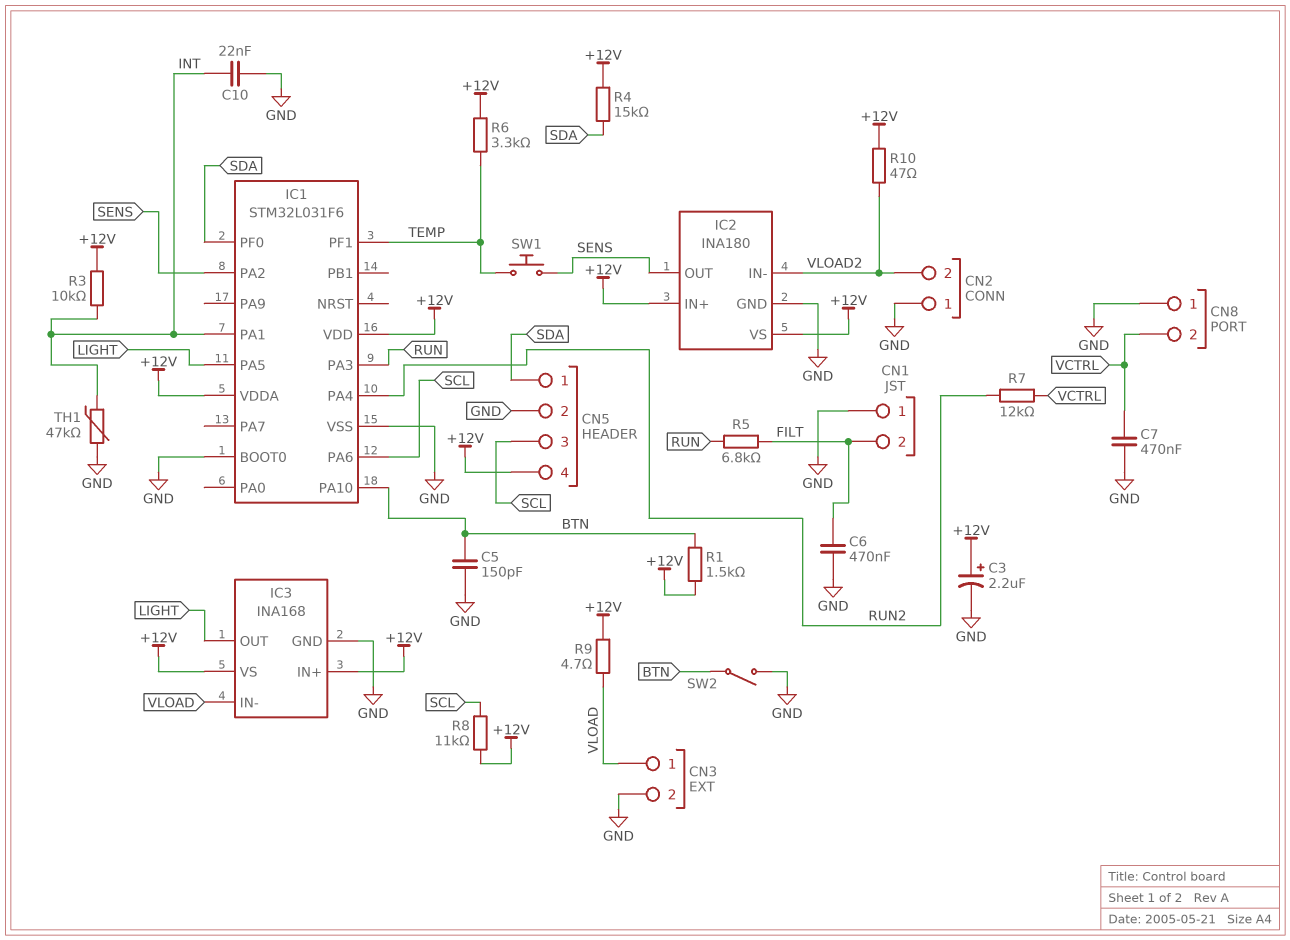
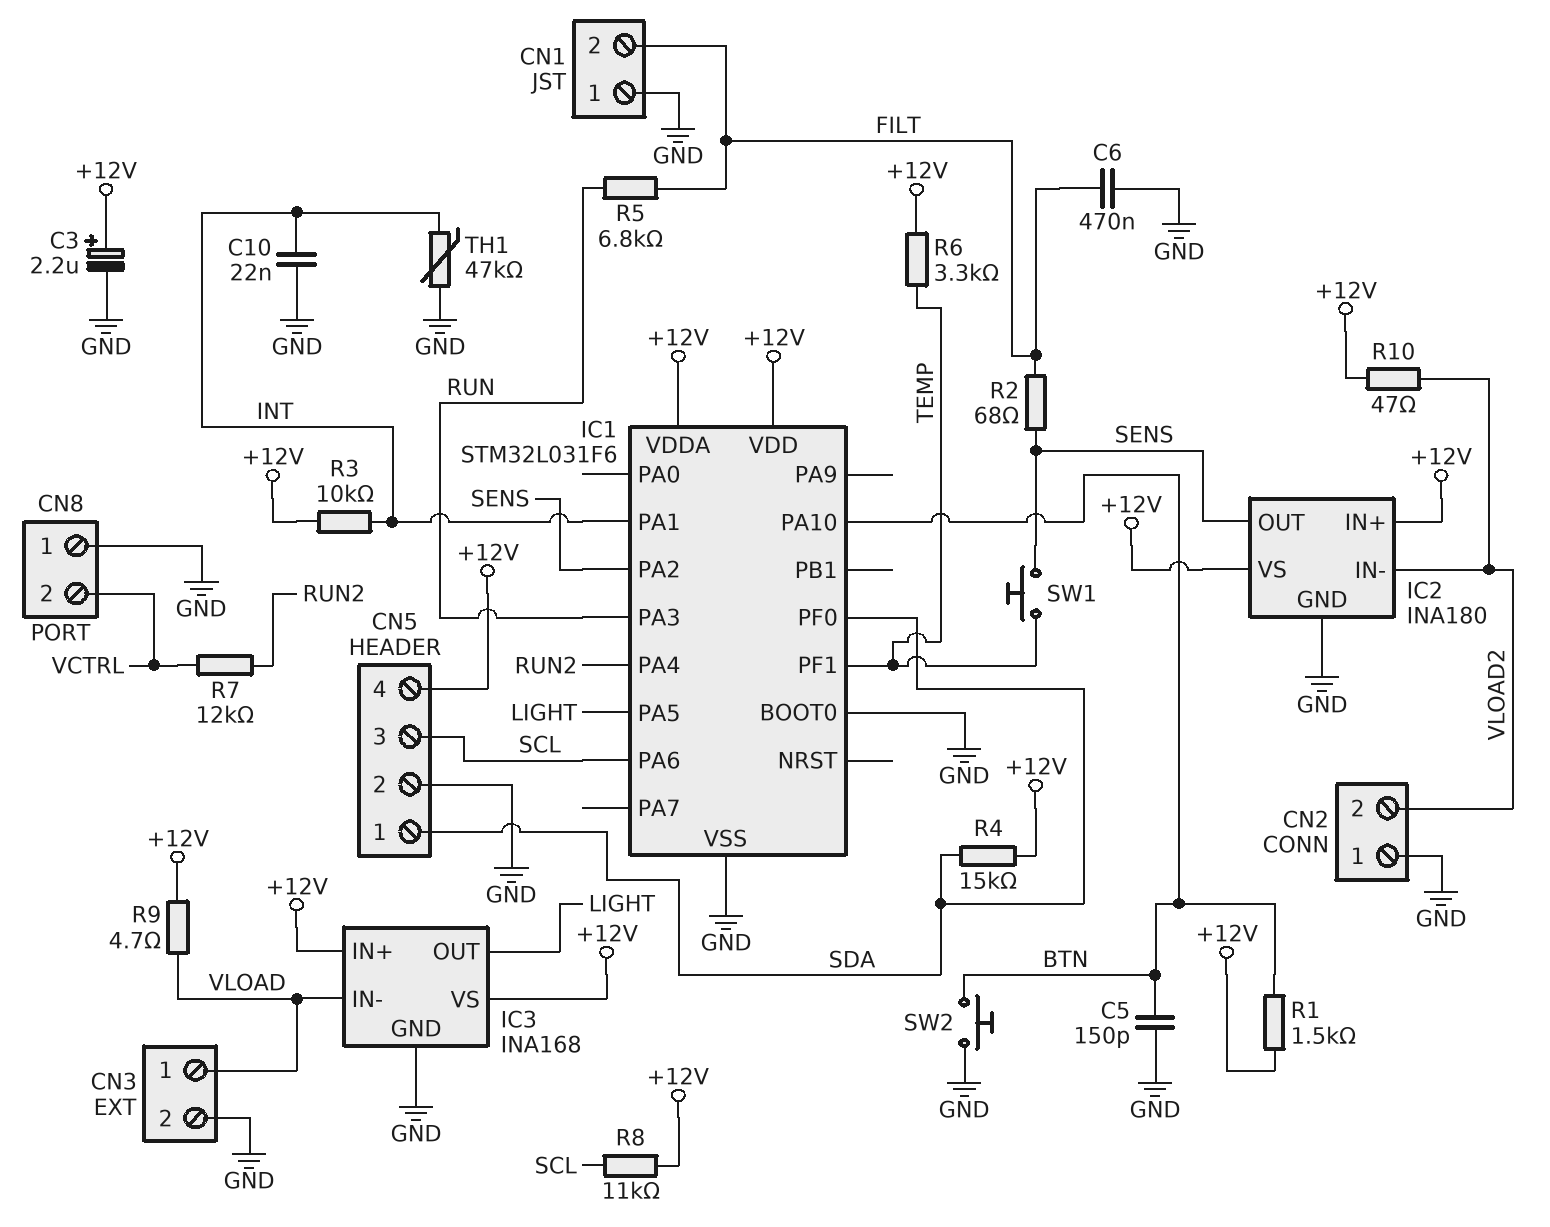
C7: 470nF (GND, VCTRL) -> none
R2: none -> 68 (FILT, SENS)
SW2: switch (BTN, GND) -> button (BTN, GND)

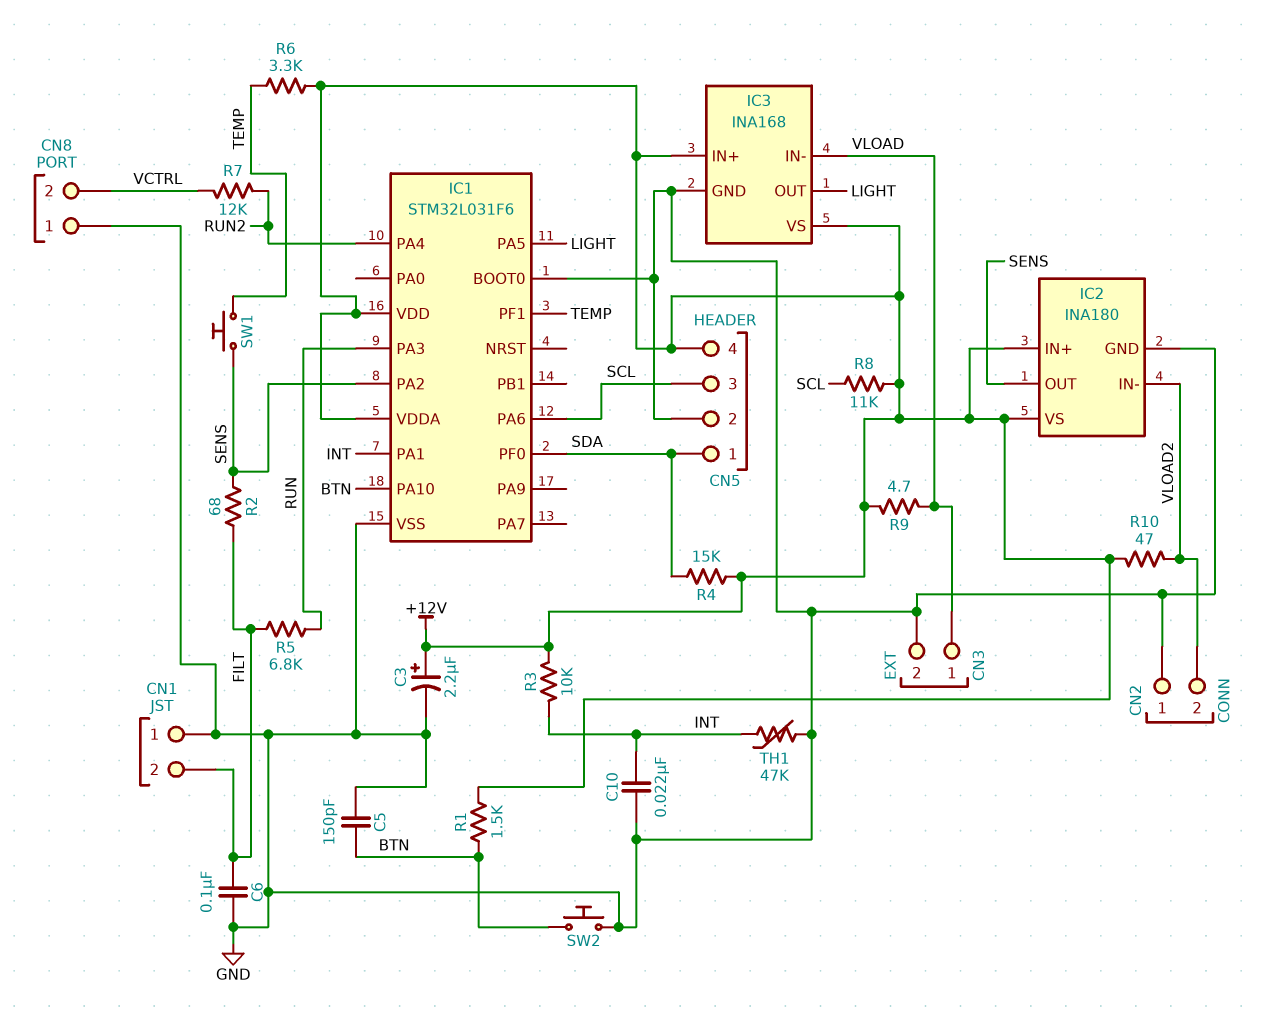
C6: 470nF (FILT, GND) -> 100nF (FILT, GND)

